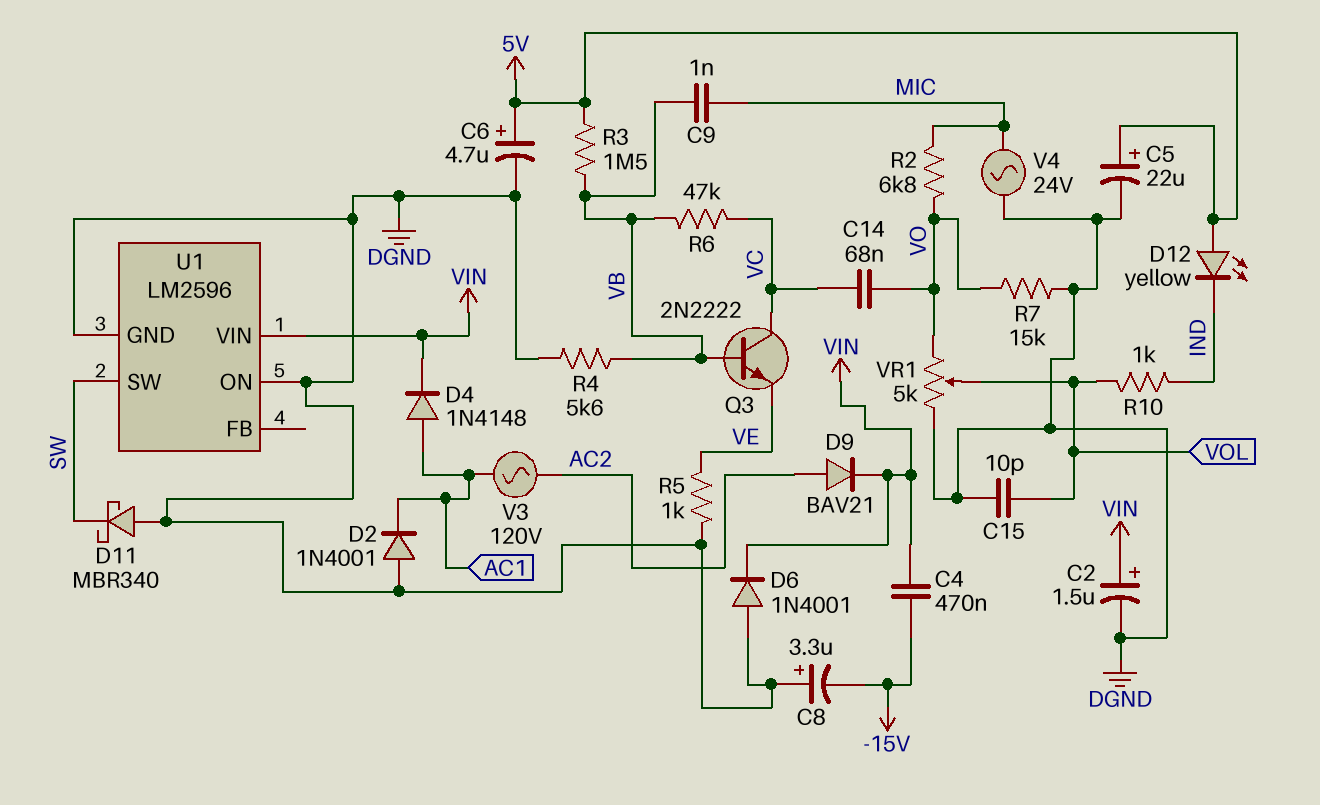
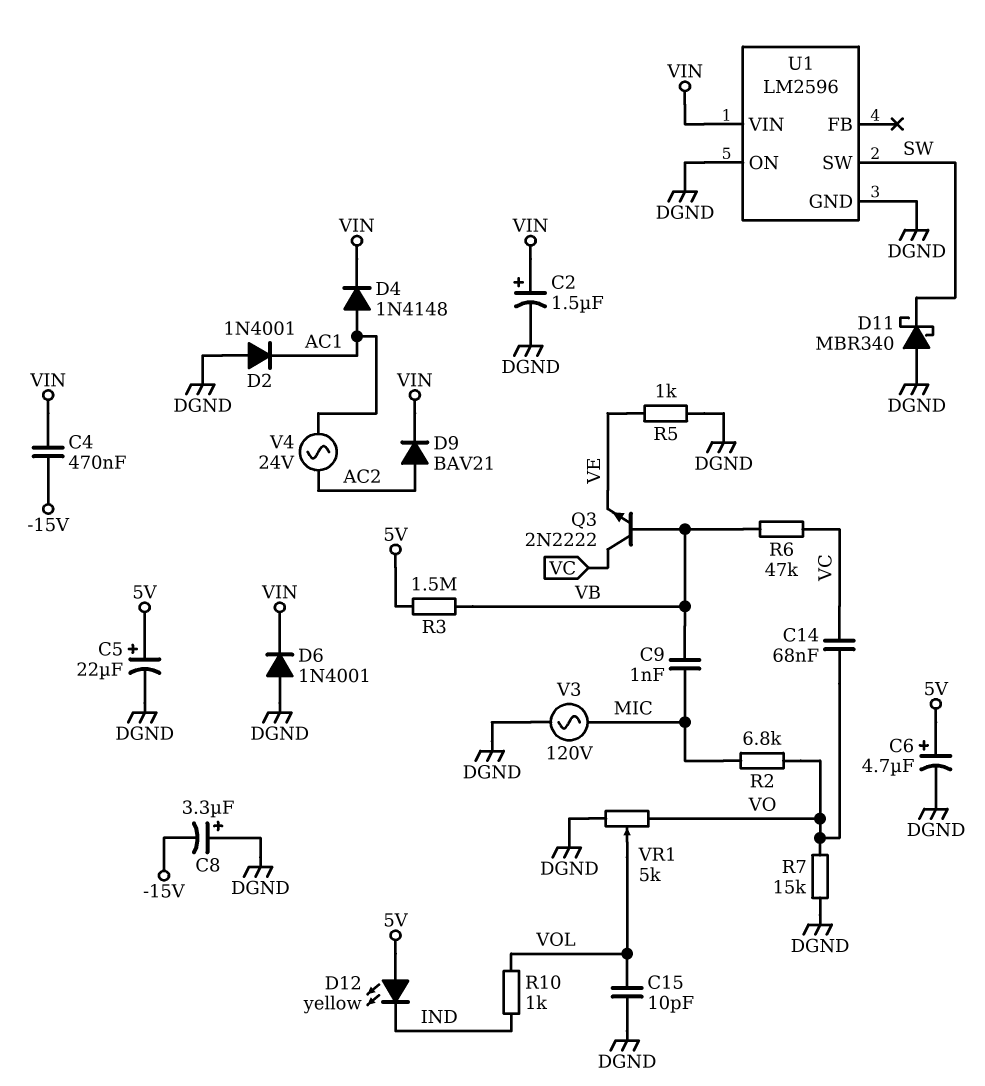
R4: 5.6k (DGND, VB) -> none
V3: AC 120V (AC1, AC2) -> AC 120V (DGND, MIC)
V4: AC 24V (DGND, MIC) -> AC 24V (AC1, AC2)

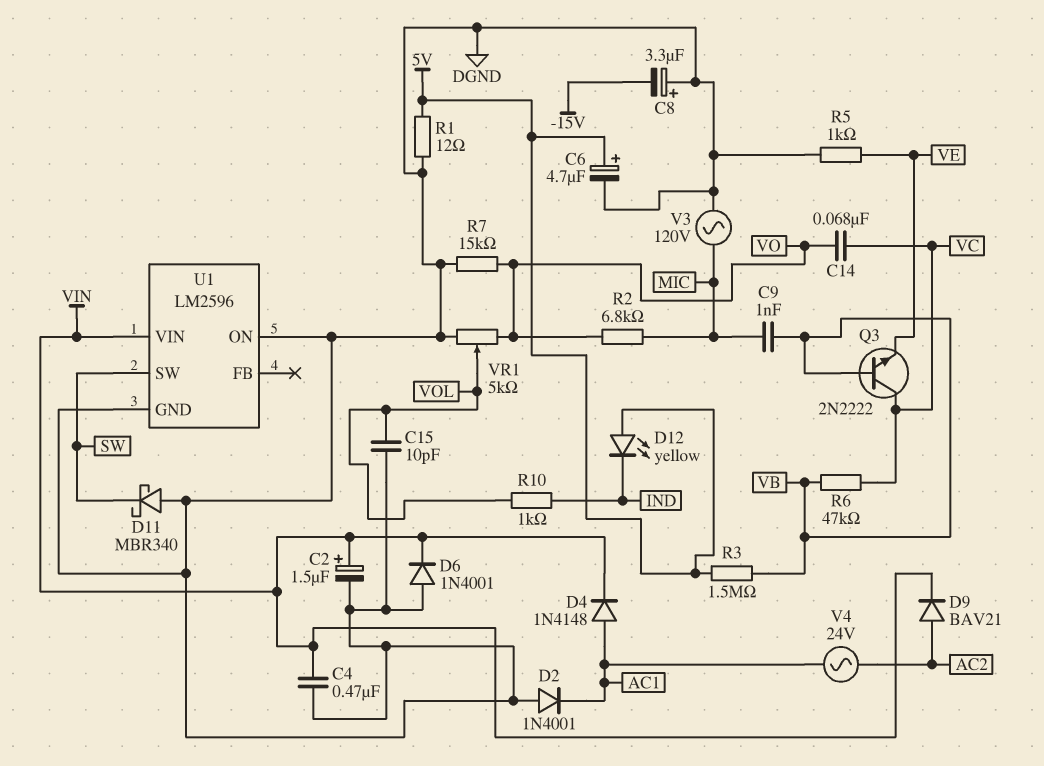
C4: 470nF (-15V, VIN) -> 470nF (DGND, VIN)
C5: 22uF (plus 5V, minus DGND) -> none
R1: none -> 12 (5V, DGND)

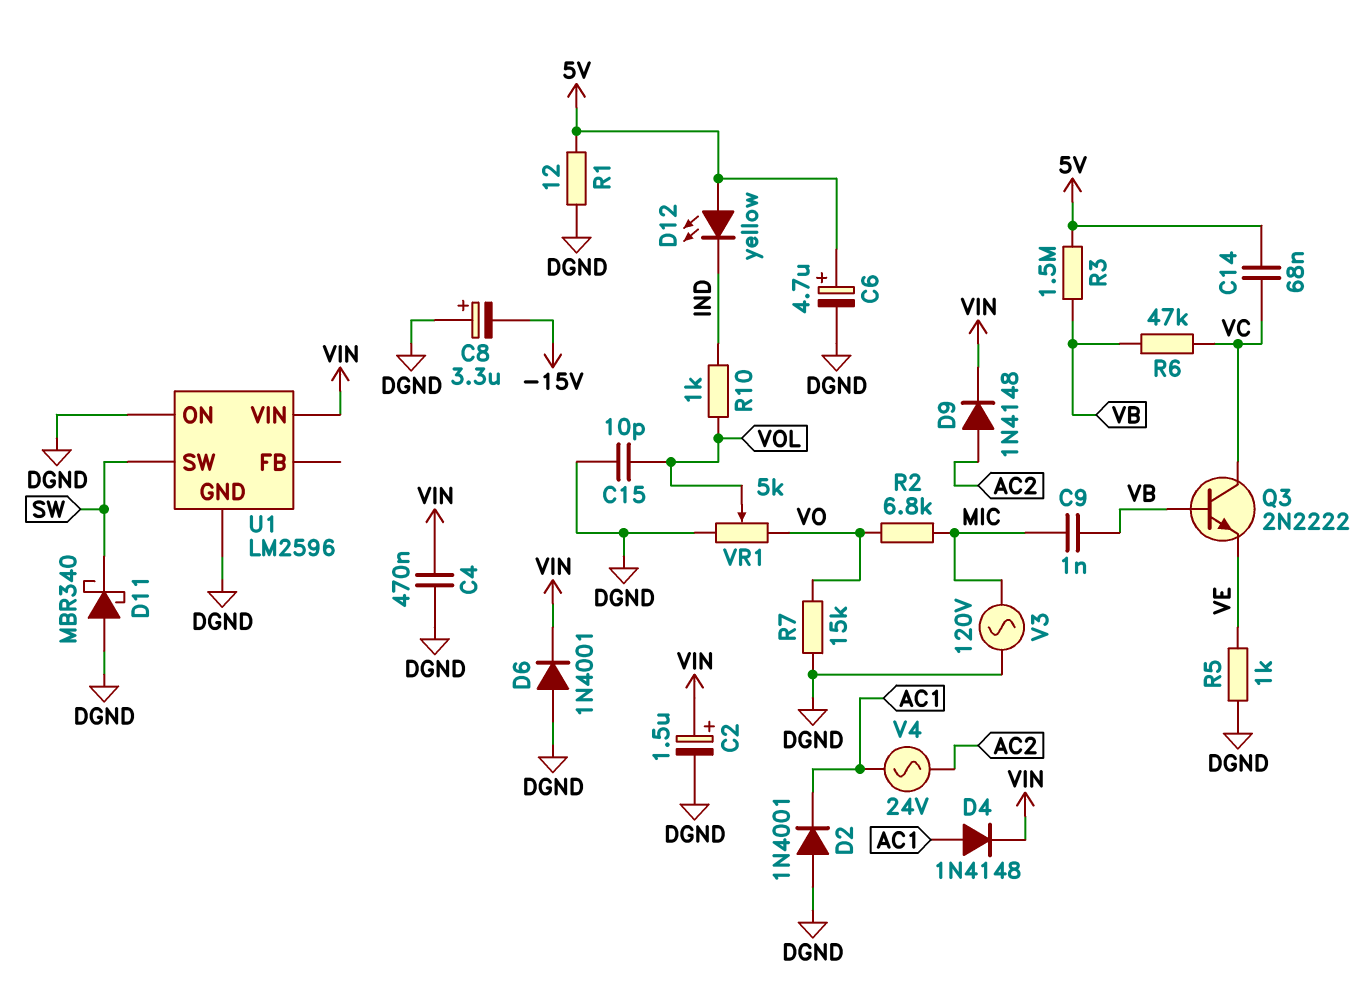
C14: 68nF (VC, VO) -> 68nF (5V, VC)
D9: diode BAV21 (A AC2, K VIN) -> diode 1N4148 (A AC2, K VIN)

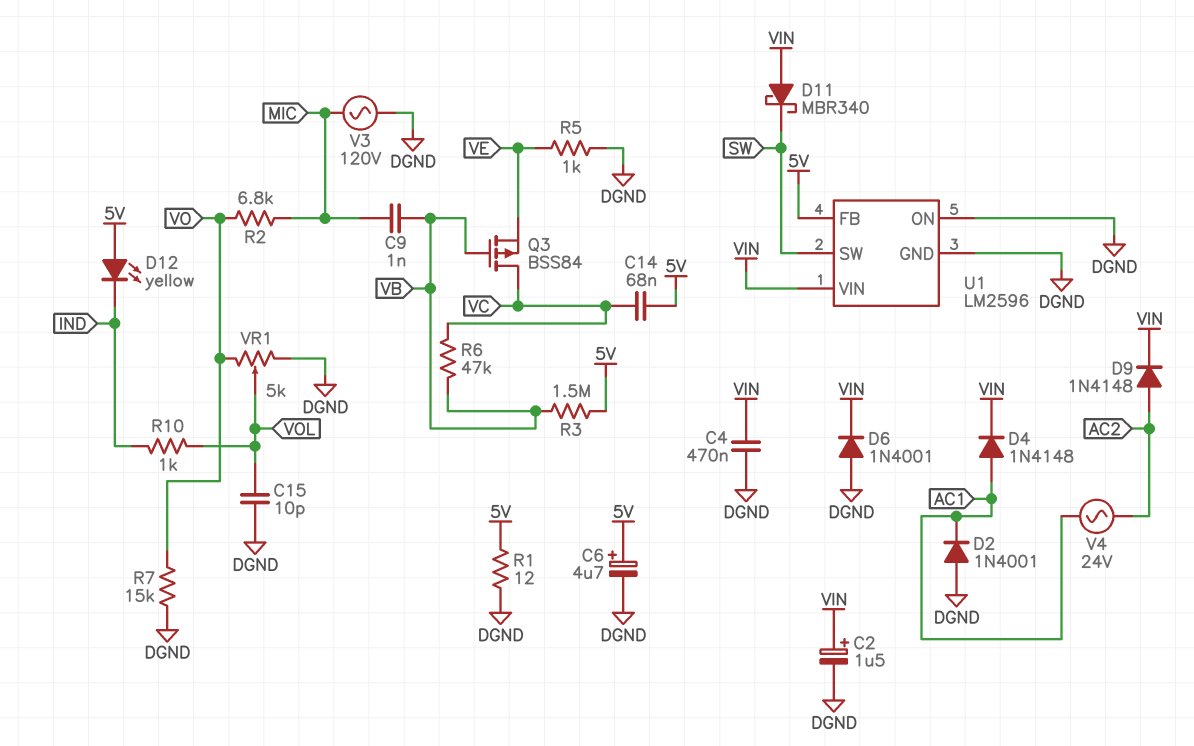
C8: 3.3uF (plus DGND, minus -15V) -> none
D11: schottky MBR340 (A DGND, K SW) -> schottky MBR340 (A VIN, K SW)
Q3: NPN 2N2222 (B VB, C VC, E VE) -> PMOS BSS84 (G VB, D VC, S VE)
U1 pin FB: none -> 5V

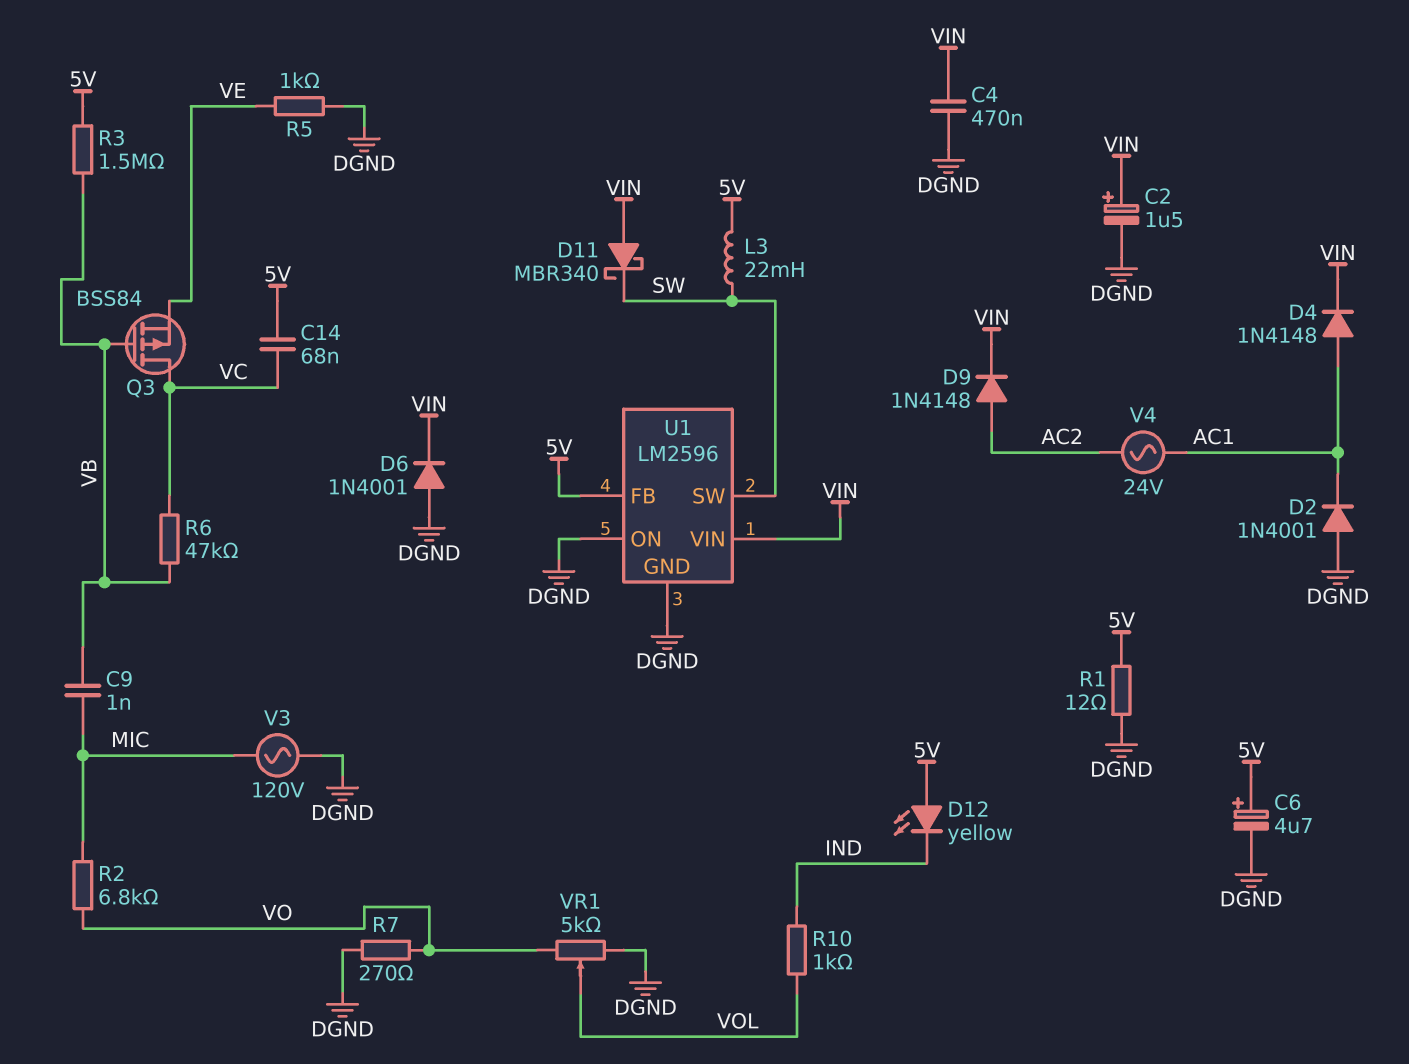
C15: 10pF (DGND, VOL) -> none
L3: none -> 22mH (5V, SW)
R7: 15k (DGND, VO) -> 270 (DGND, VO)

